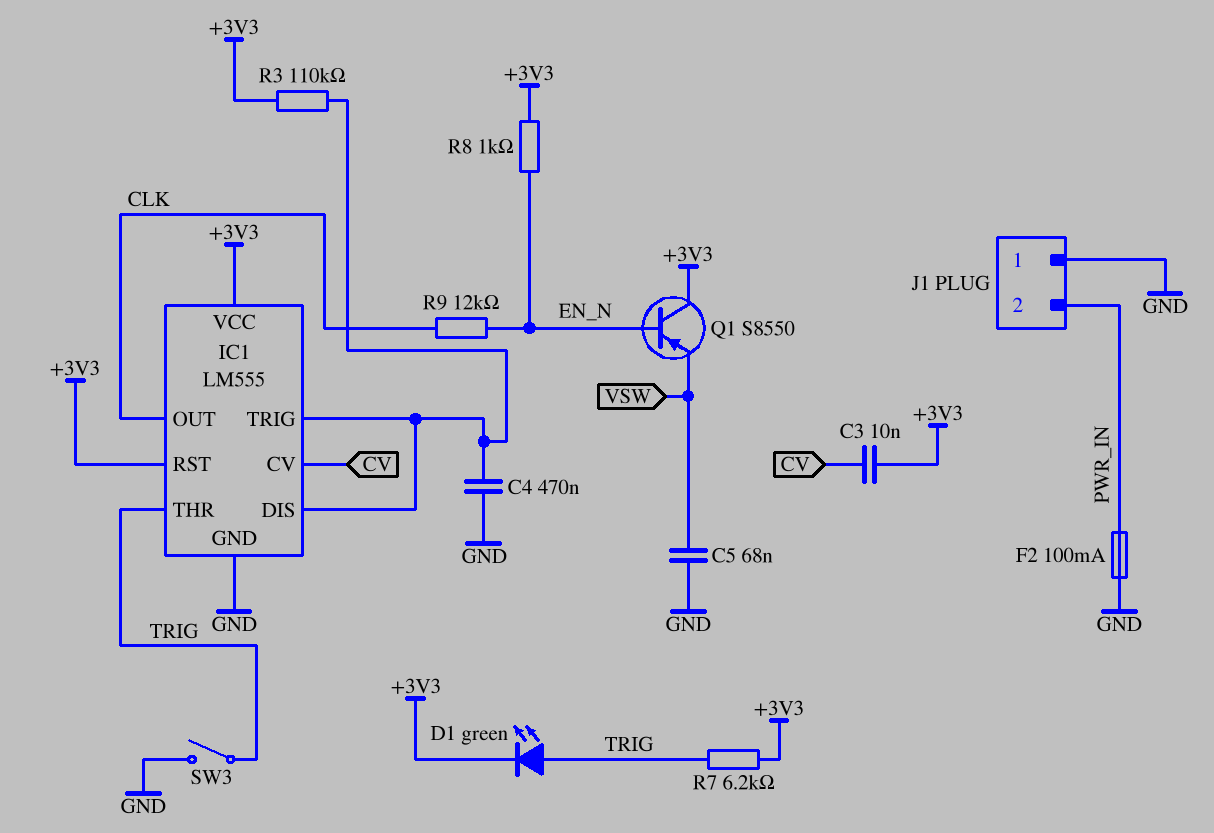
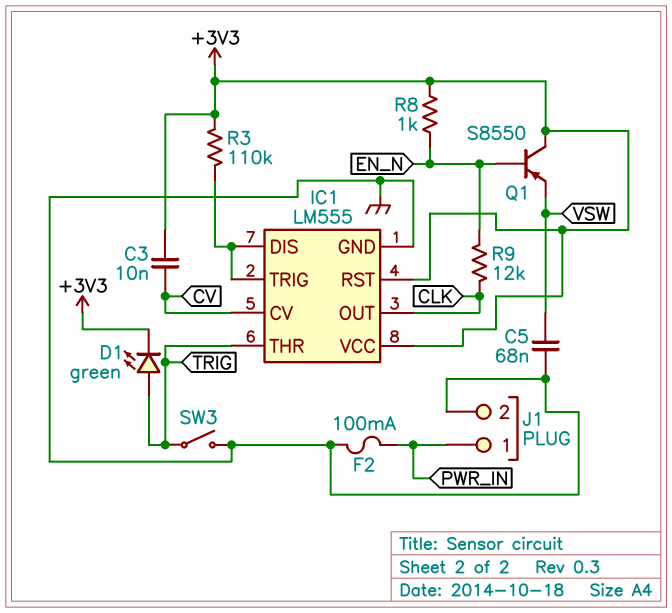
C4: 470nF (GND, IC1/DIS) -> none
J1 pin 1: GND -> PWR_IN
J1 pin 2: PWR_IN -> GND
R7: 6.2k (+3V3, TRIG) -> none

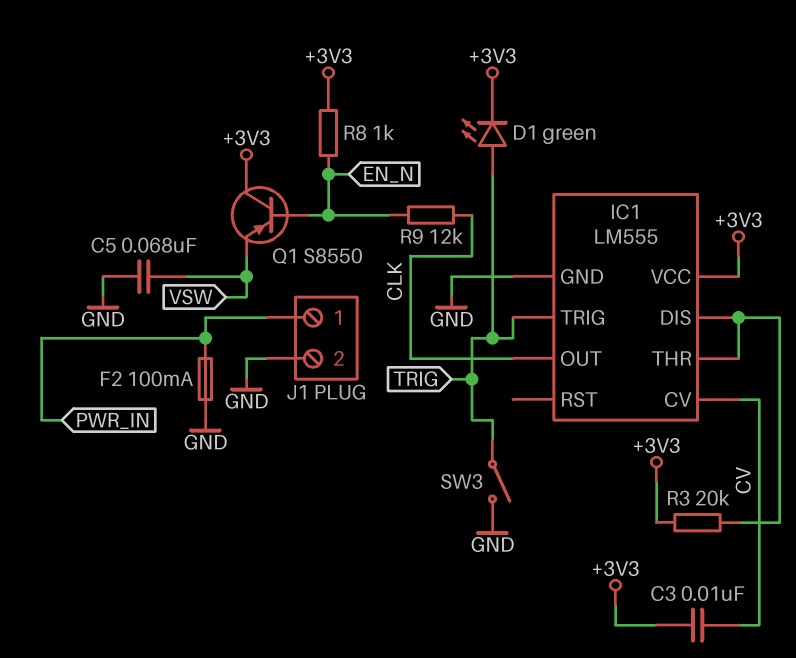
IC1 pin RST: +3V3 -> none
IC1 pin THR: TRIG -> IC1/DIS
IC1 pin TRIG: IC1/DIS -> TRIG
R3: 110k (+3V3, IC1/DIS) -> 20k (+3V3, IC1/DIS)

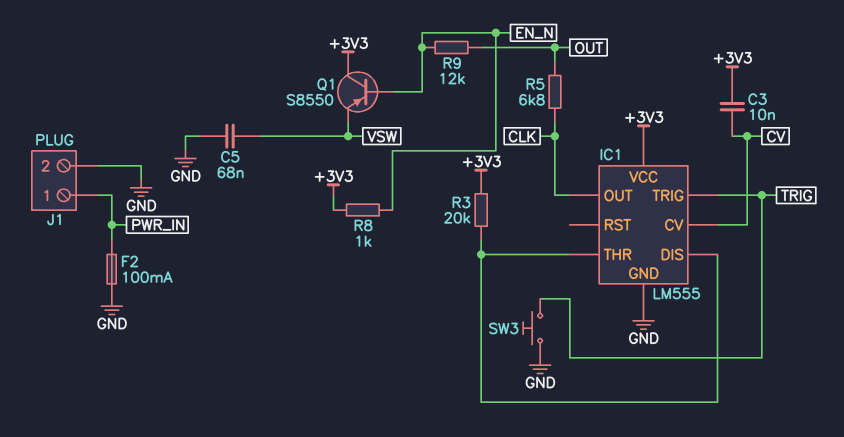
D1: LED green (A TRIG, K +3V3) -> none
R5: none -> 6.8k (CLK, OUT)
R9: 12k (CLK, EN_N) -> 12k (EN_N, OUT)
SW3: switch (GND, TRIG) -> button (GND, TRIG)

